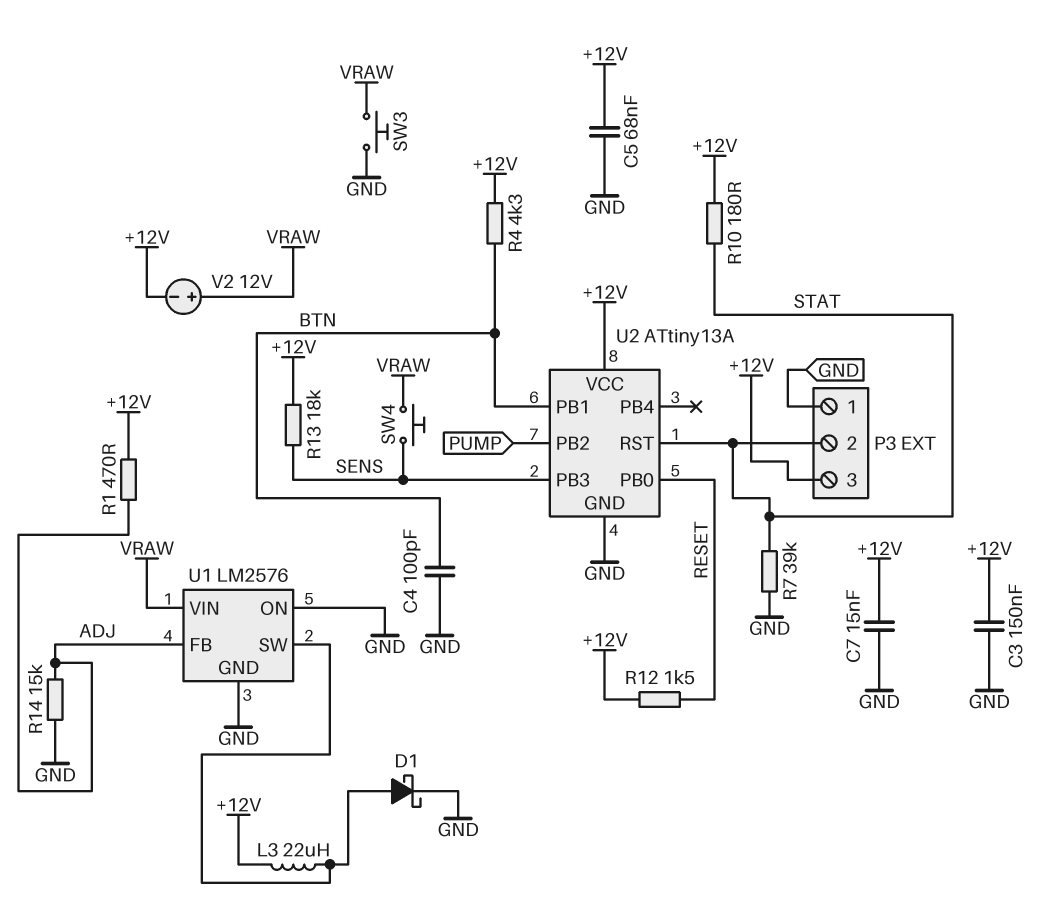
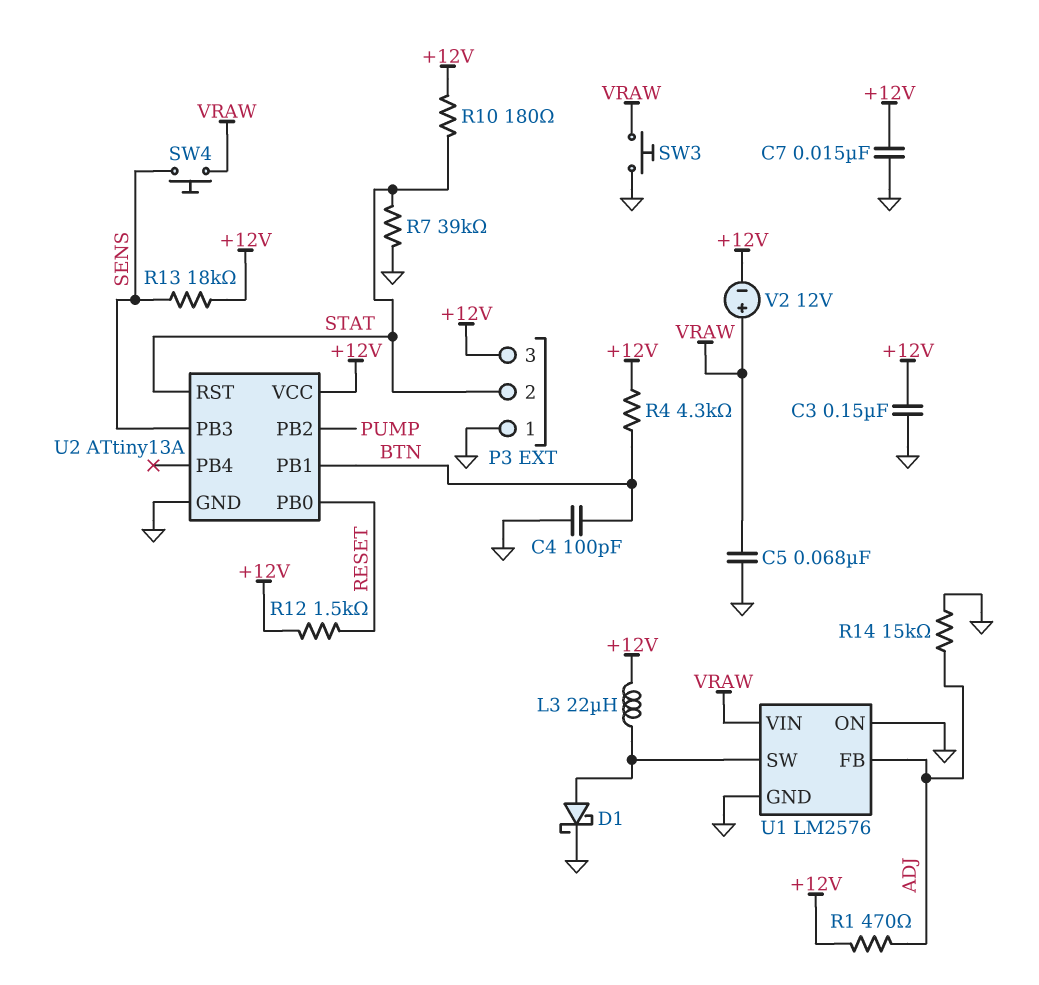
C5: 68nF (+12V, GND) -> 68nF (GND, VRAW)

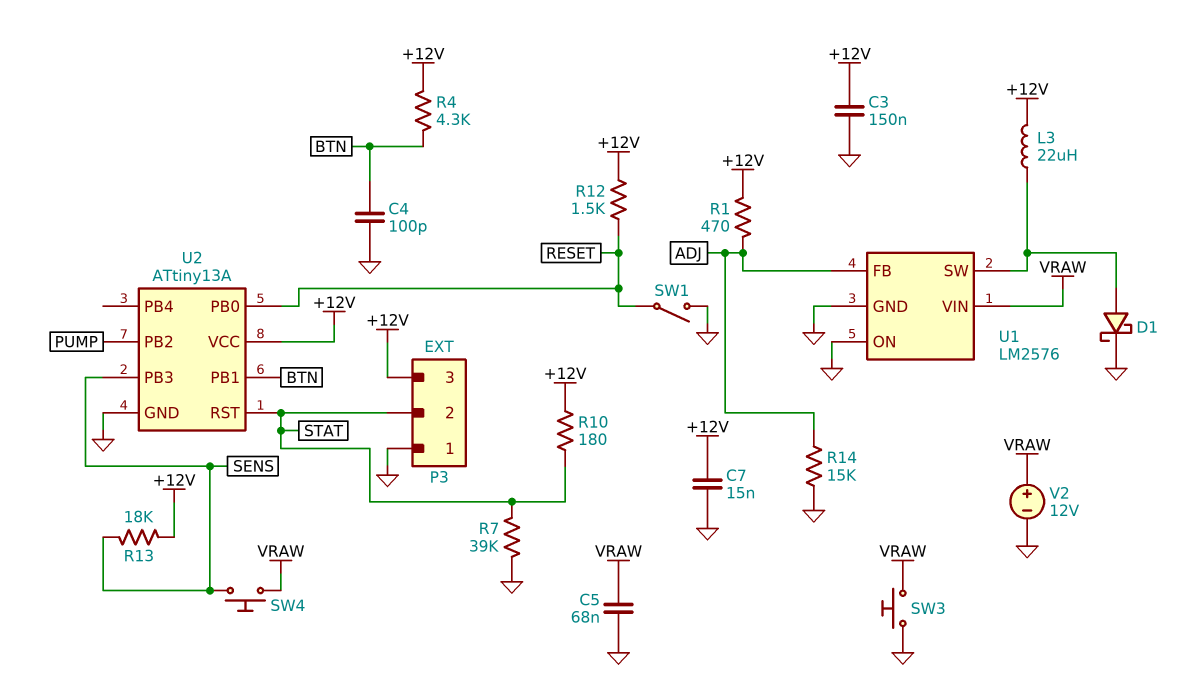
SW1: none -> switch (GND, RESET)
V2: 12V (plus VRAW, minus +12V) -> 12V (plus VRAW, minus GND)

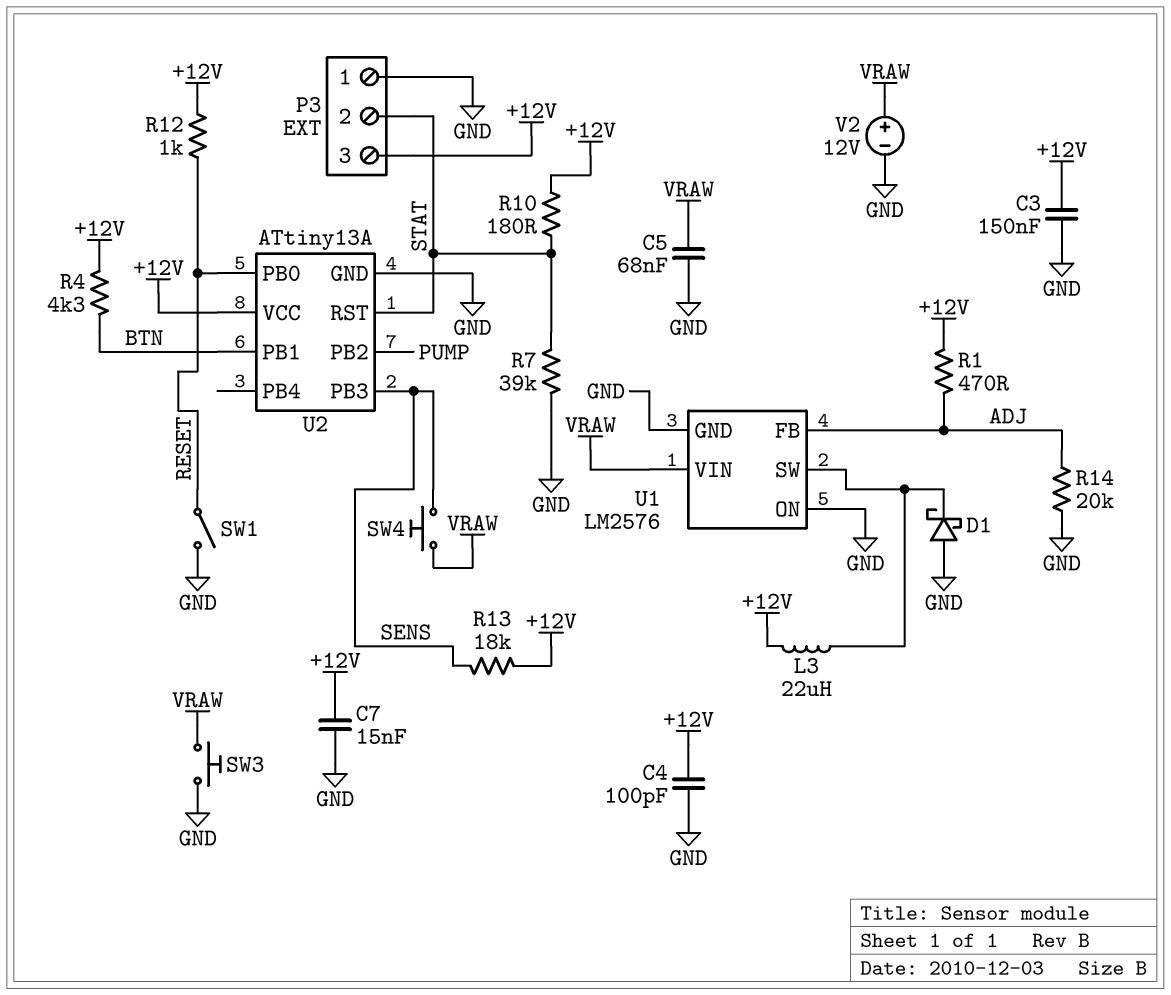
C4: 100pF (BTN, GND) -> 100pF (+12V, GND)
D1: schottky (A U1/SW, K GND) -> schottky (A GND, K U1/SW)
R12: 1.5k (+12V, RESET) -> 1k (+12V, RESET)
R14: 15k (ADJ, GND) -> 20k (ADJ, GND)

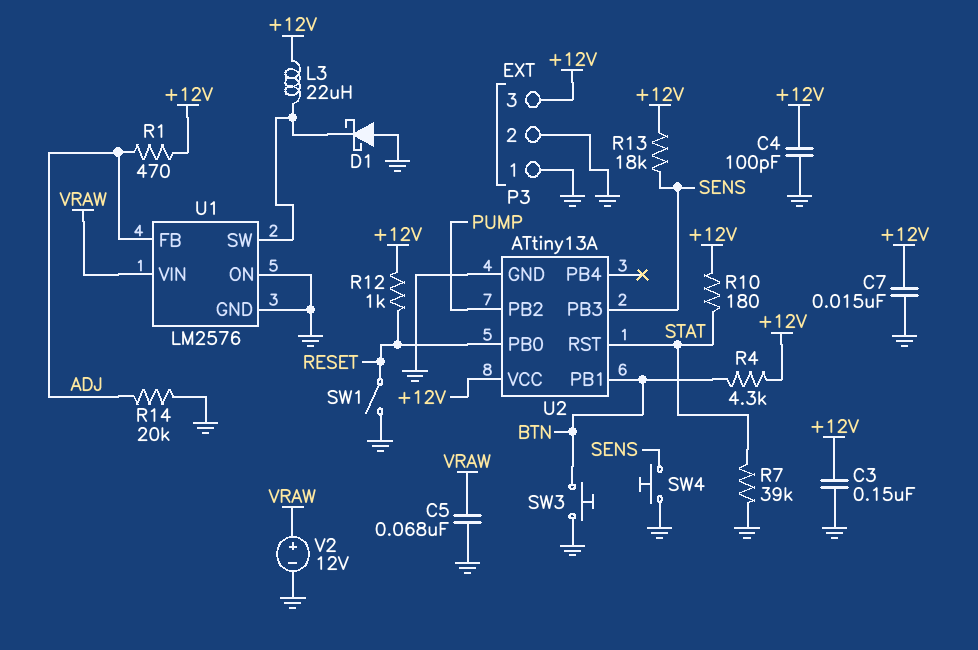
P3 pin 2: STAT -> GND
SW3: button (GND, VRAW) -> button (BTN, GND)
SW4: button (SENS, VRAW) -> button (GND, SENS)

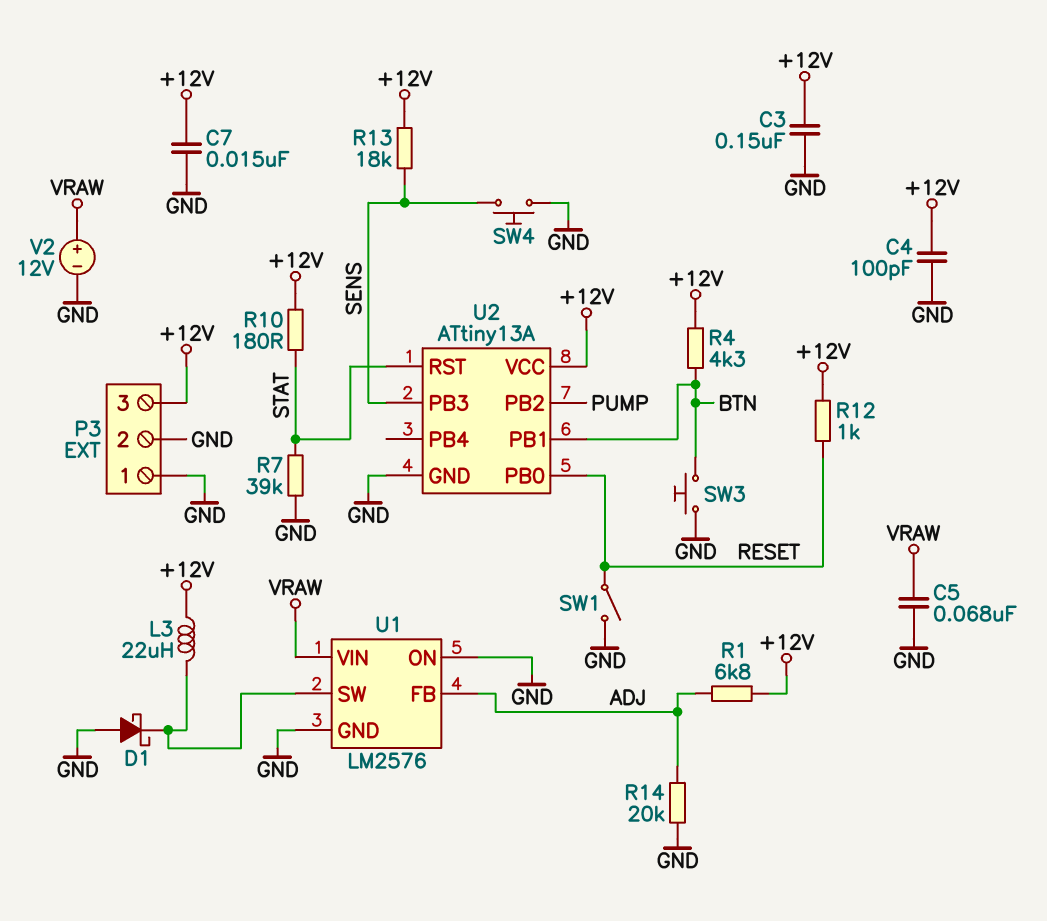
R1: 470 (+12V, ADJ) -> 6.8k (+12V, ADJ)

